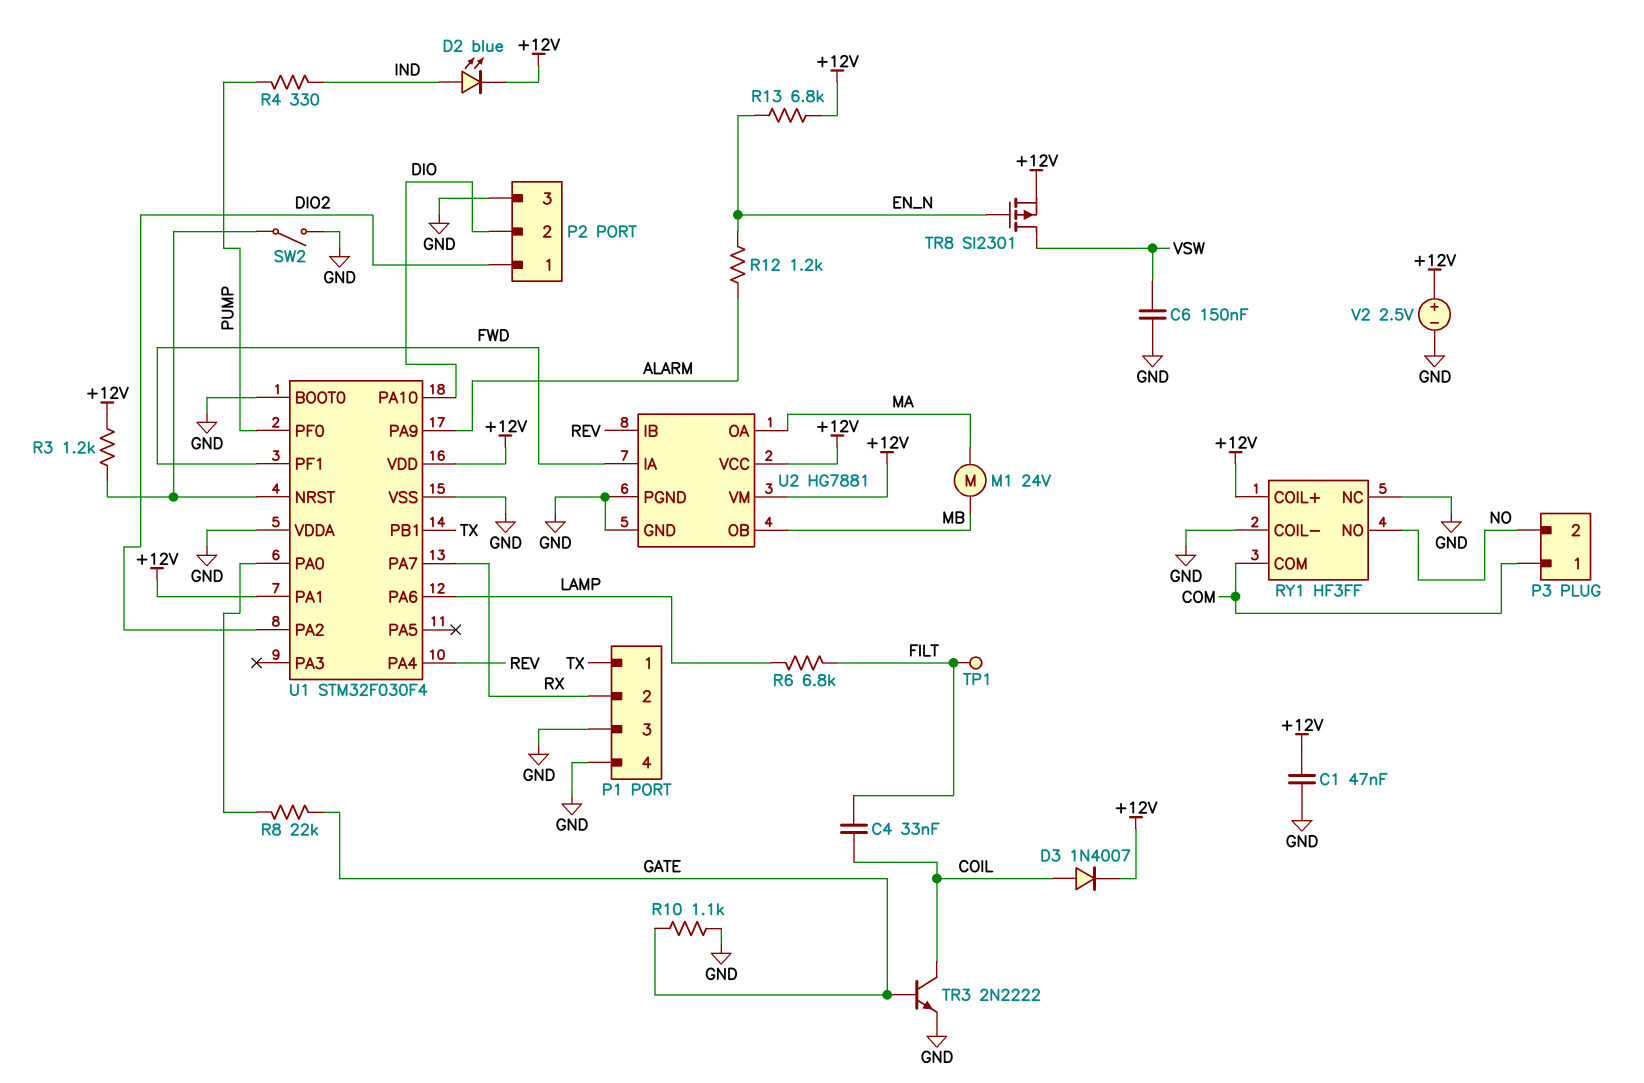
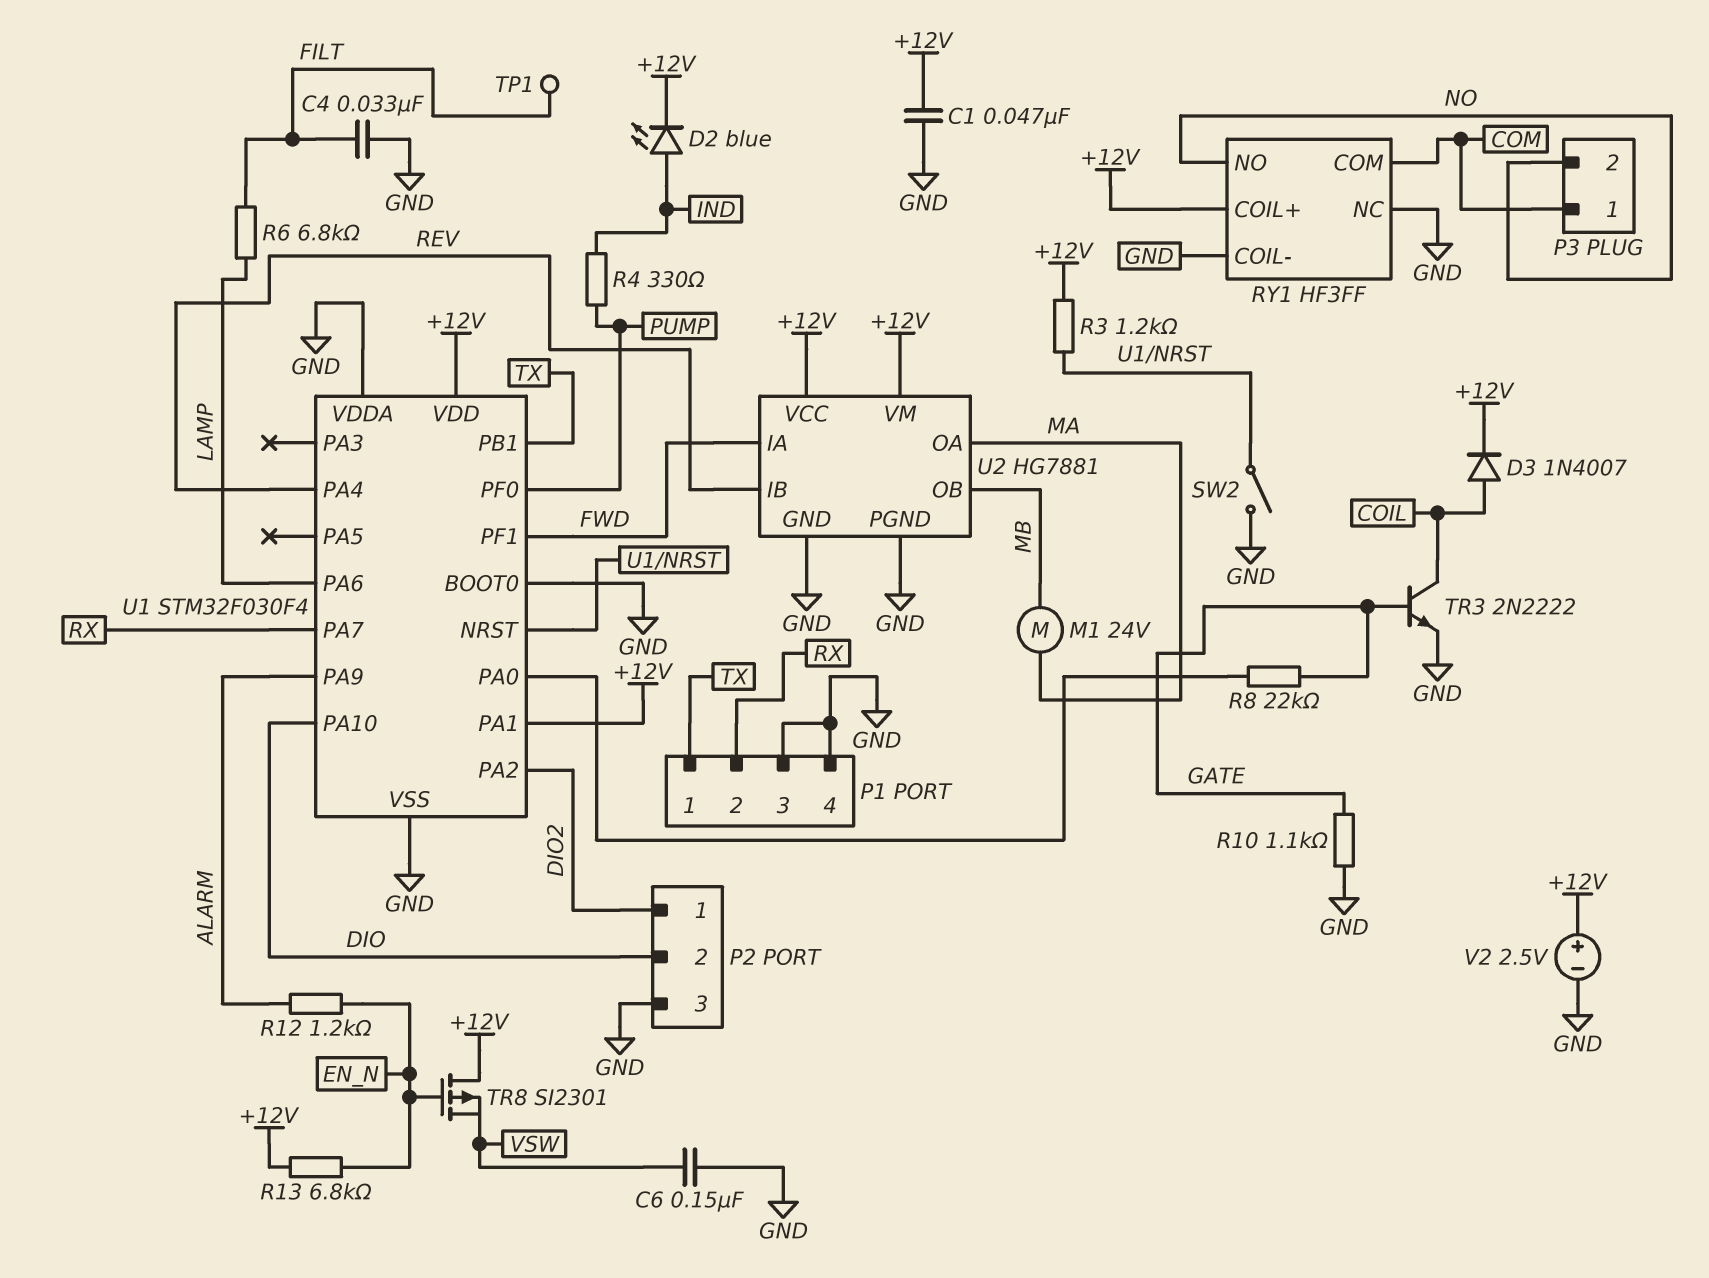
C4: 33nF (COIL, FILT) -> 33nF (FILT, GND)
TR8: PMOS SI2301 (G EN_N, D VSW, S +12V) -> PMOS SI2301 (G EN_N, D +12V, S VSW)

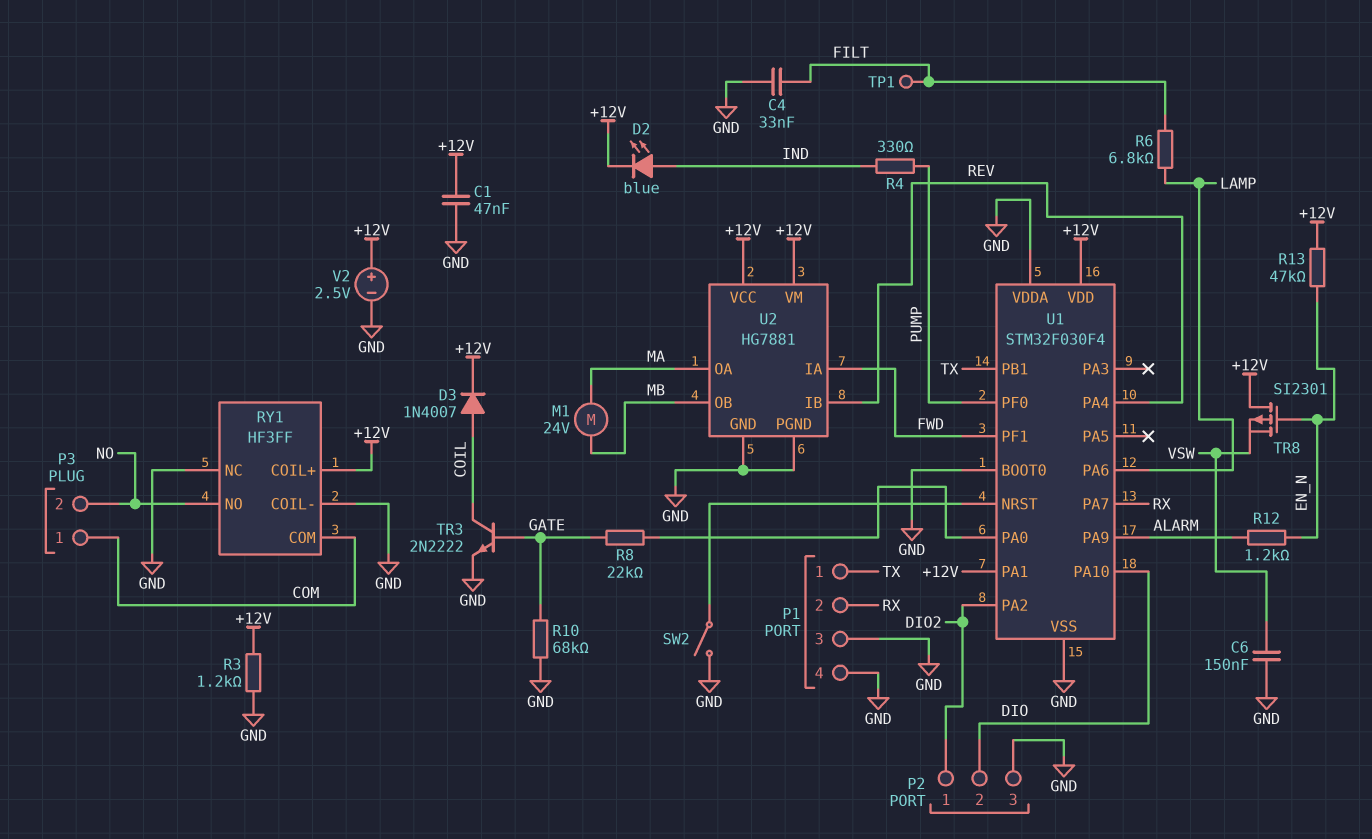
R3: 1.2k (+12V, U1/NRST) -> 1.2k (+12V, GND)
R10: 1.1k (GATE, GND) -> 68k (GATE, GND)
R13: 6.8k (+12V, EN_N) -> 47k (+12V, EN_N)

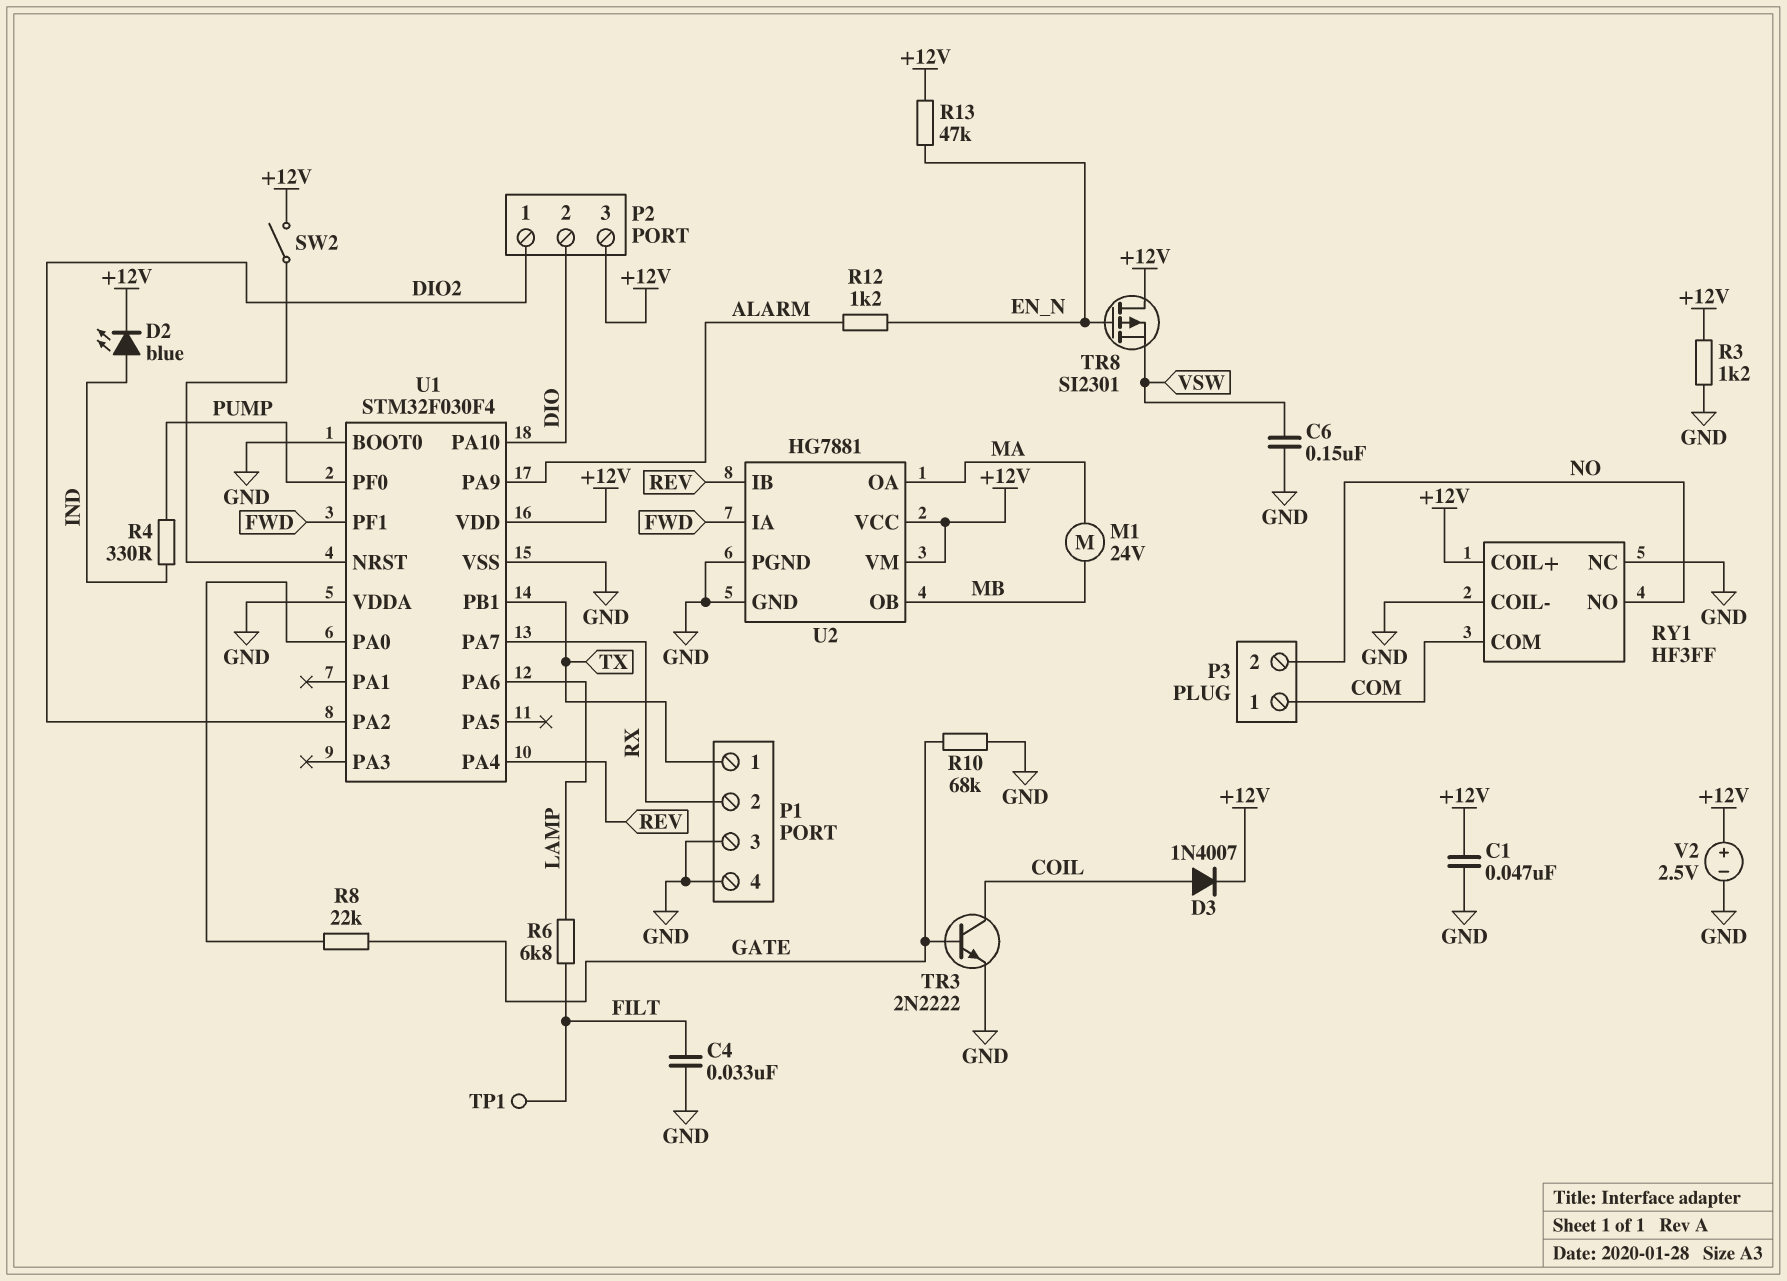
P2 pin 3: GND -> +12V
SW2: switch (GND, U1/NRST) -> switch (+12V, U1/NRST)
U1 pin PA1: +12V -> none

